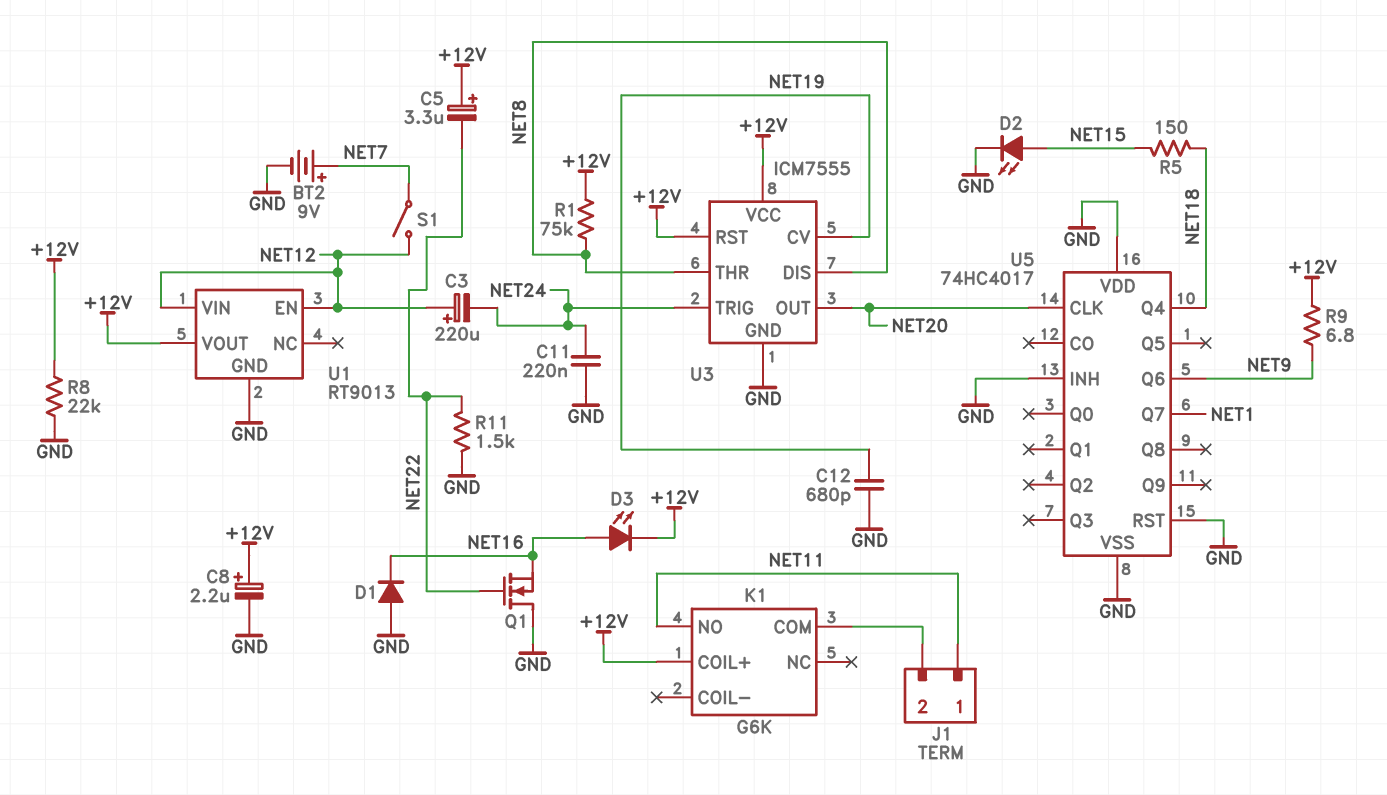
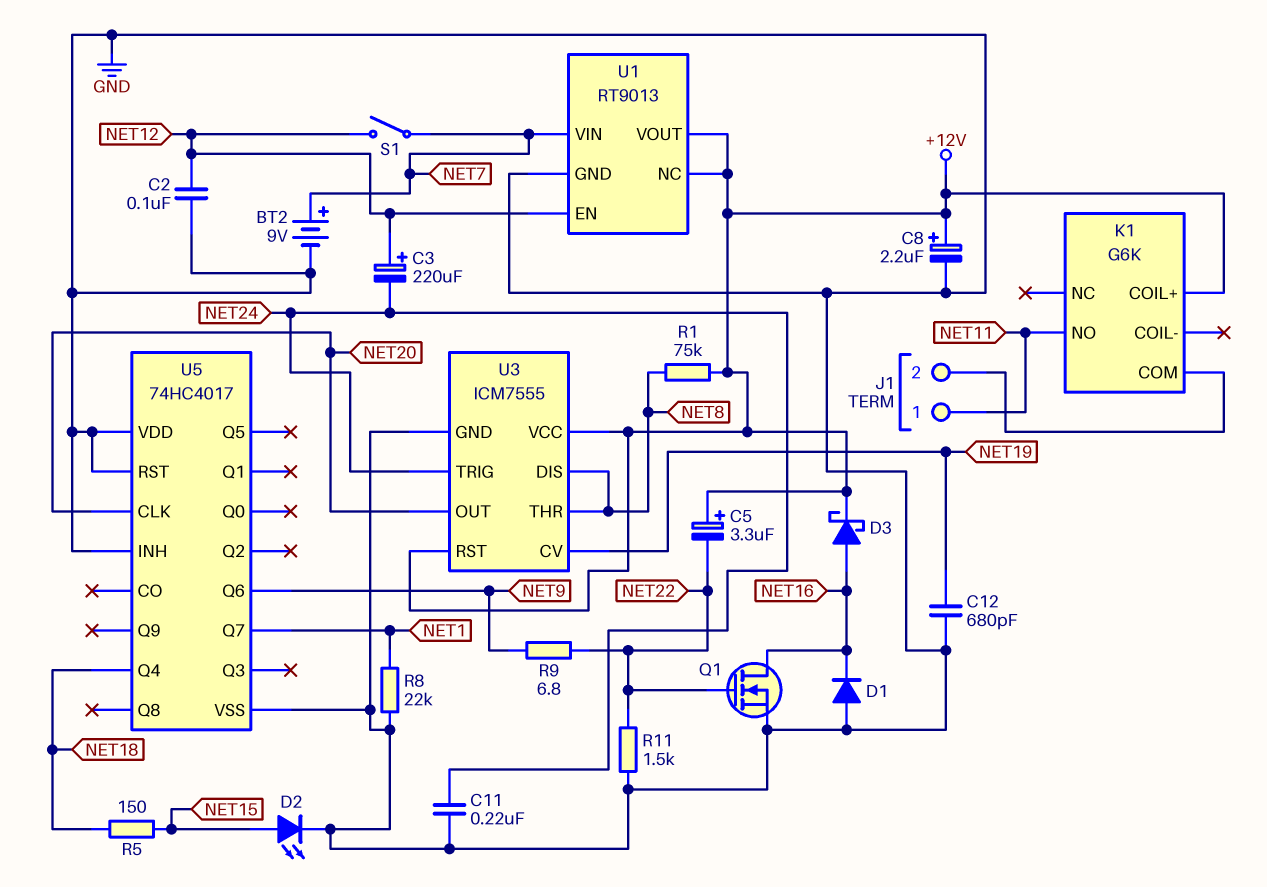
C2: none -> 100nF (GND, NET12)
D3: LED (A NET16, K +12V) -> schottky (A NET16, K +12V)
Q1: NMOS (G NET22, D GND, S NET16) -> NMOS (G NET22, D NET16, S GND)
R8: 22k (+12V, GND) -> 22k (GND, NET1)
R9: 6.8 (+12V, NET9) -> 6.8 (NET9, NET22)
U1 pin NC: none -> +12V
U1 pin VIN: NET12 -> NET7

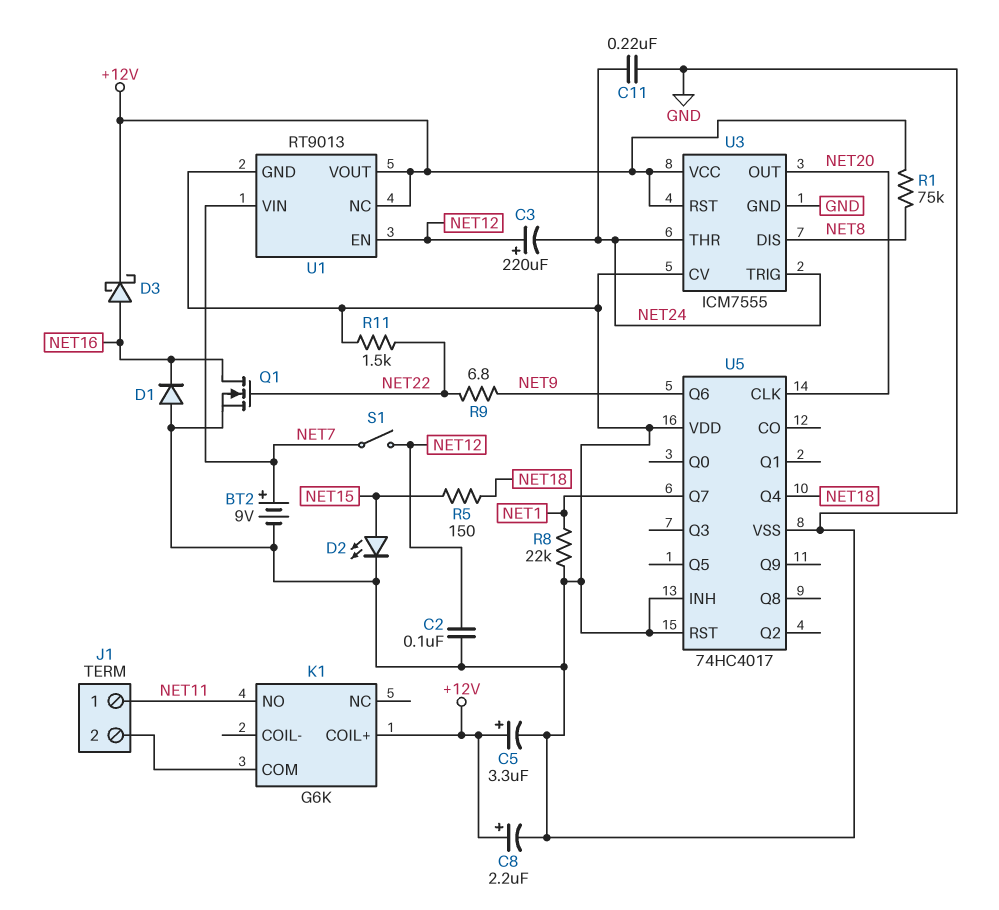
C5: 3.3uF (plus +12V, minus NET22) -> 3.3uF (plus +12V, minus GND)
C12: 680pF (GND, NET19) -> none
U3 pin CV: NET19 -> GND
U3 pin THR: NET8 -> NET24

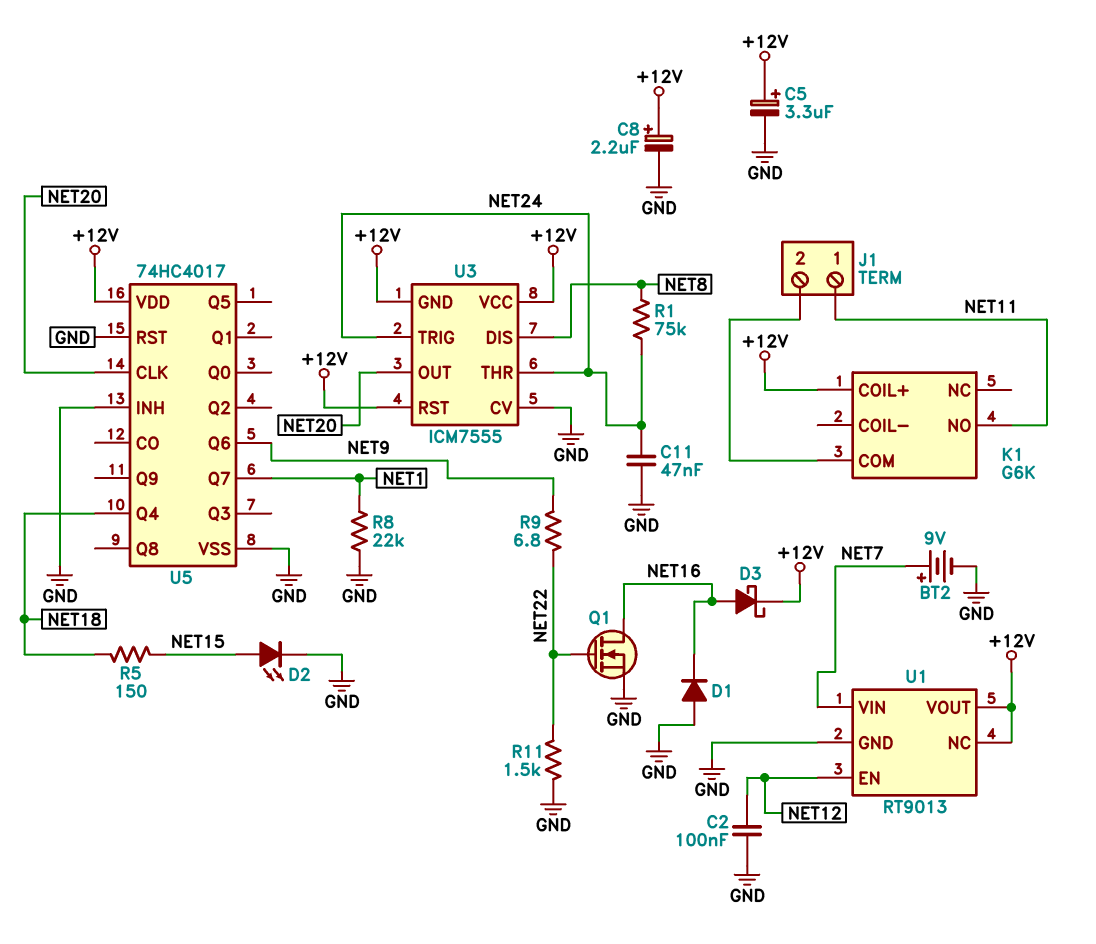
C3: 220uF (plus NET12, minus NET24) -> none
C11: 220nF (GND, NET24) -> 47nF (GND, NET24)
R1: 75k (+12V, NET8) -> 75k (NET8, NET24)
S1: switch (NET7, NET12) -> none
U3 pin GND: GND -> +12V
U5 pin VDD: GND -> +12V

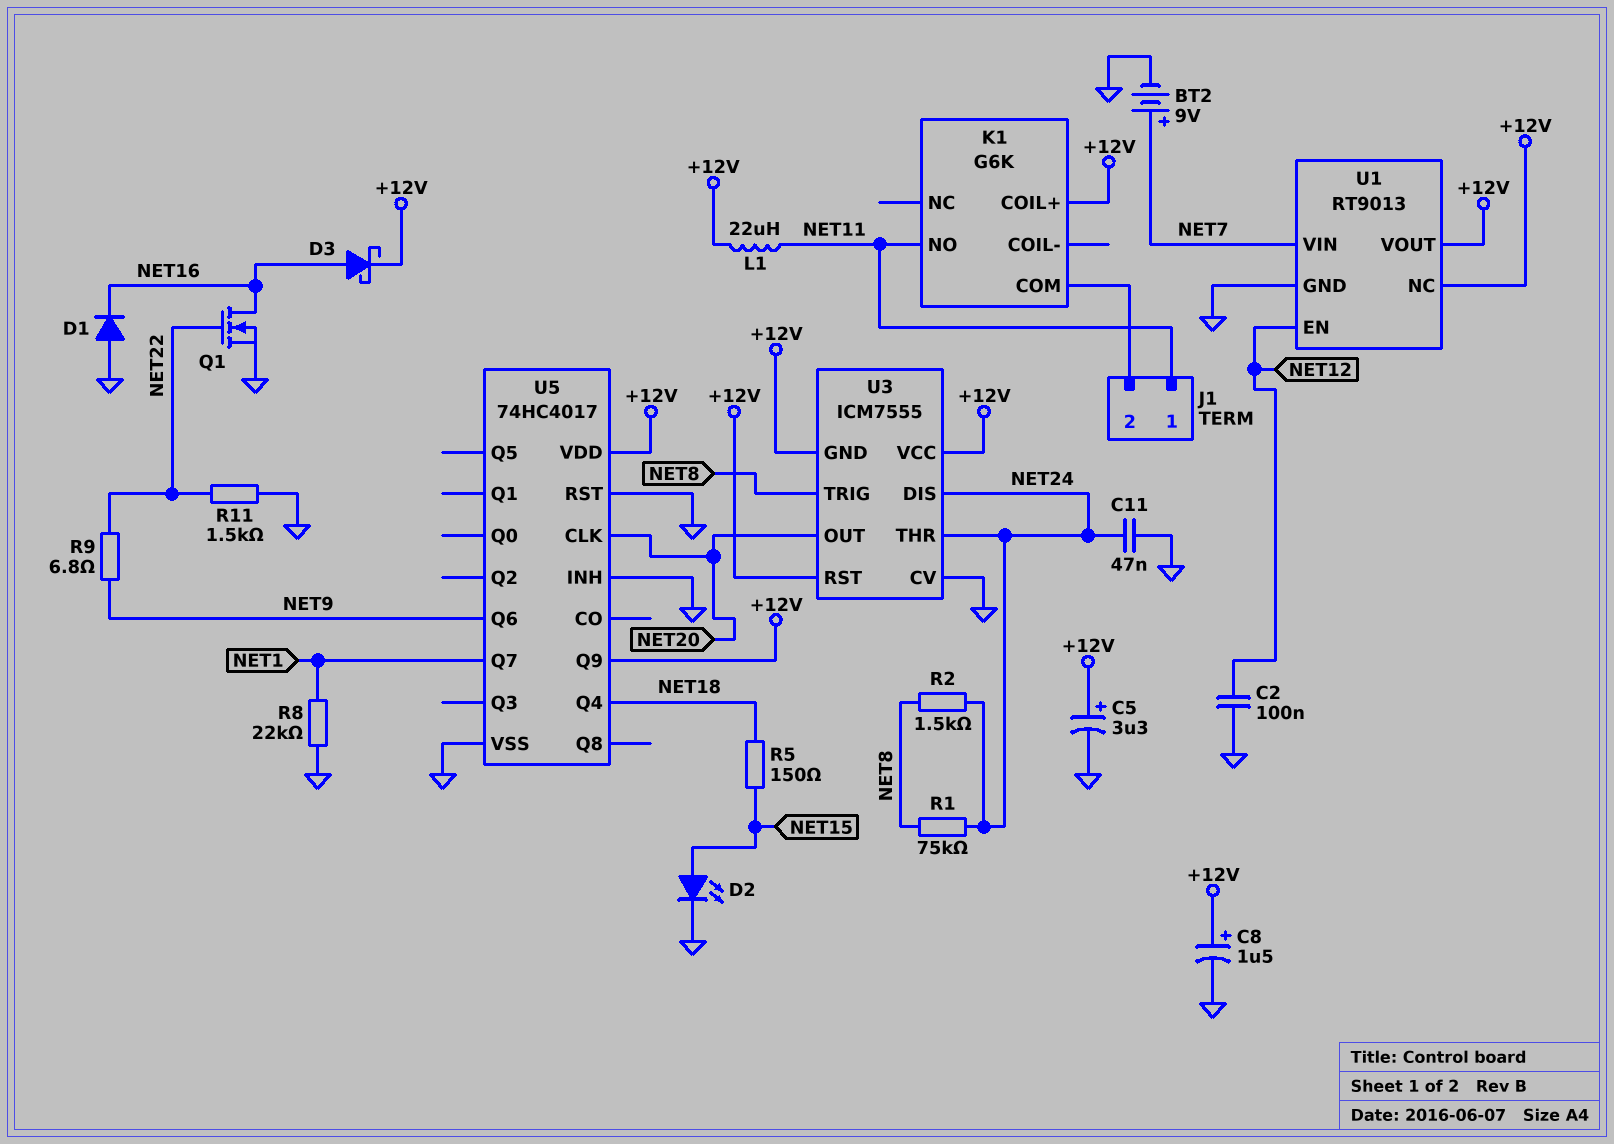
C8: 2.2uF (plus +12V, minus GND) -> 1.5uF (plus +12V, minus GND)
L1: none -> 22uH (+12V, NET11)
R2: none -> 1.5k (NET8, NET24)
U3 pin DIS: NET8 -> NET24
U3 pin TRIG: NET24 -> NET8
U5 pin Q9: none -> +12V

